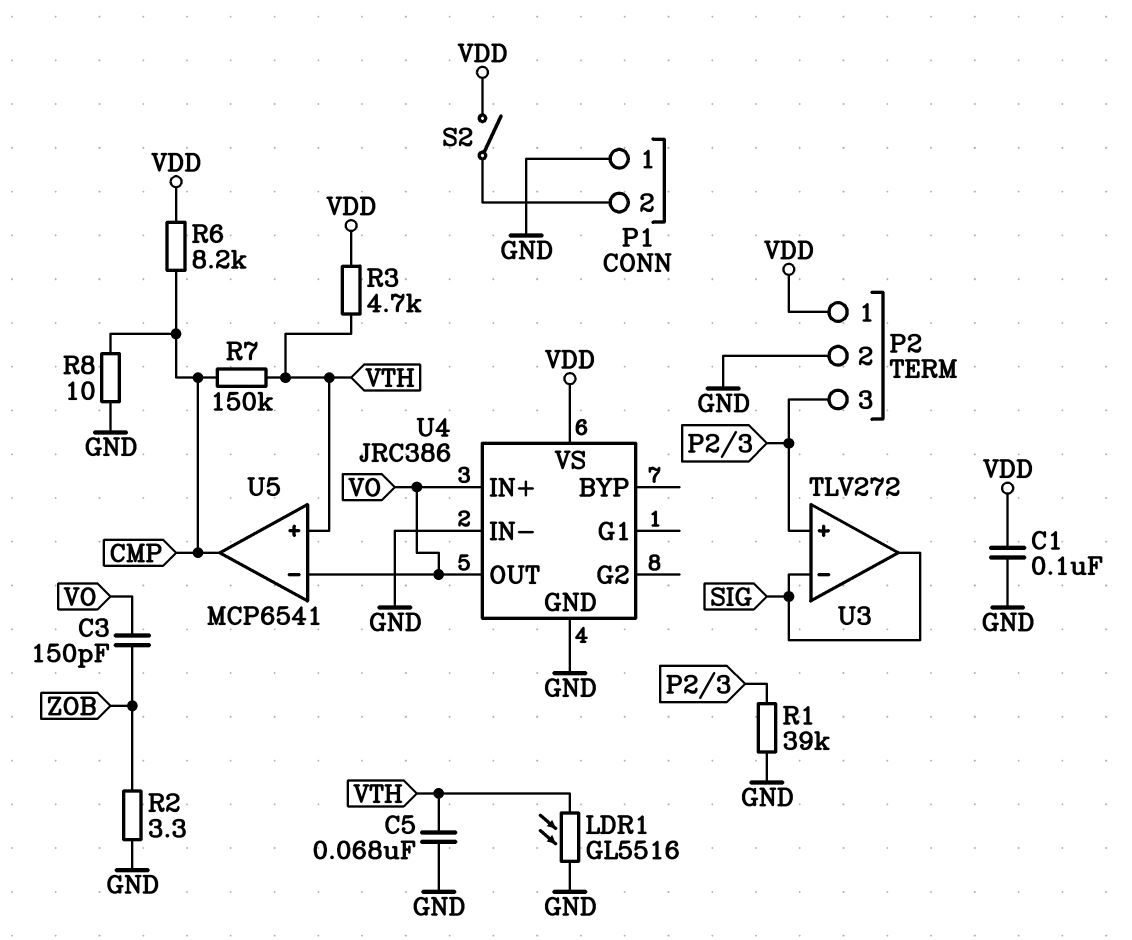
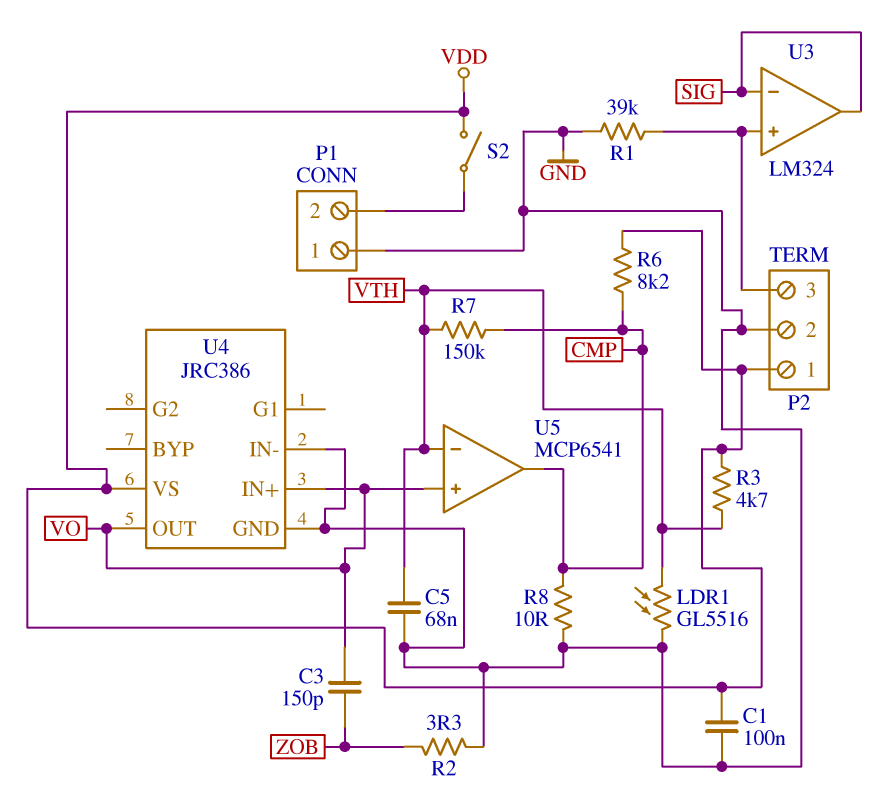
U3: TLV272 -> LM324
U5 pin in+: VTH -> VO
U5 pin in-: VO -> VTH

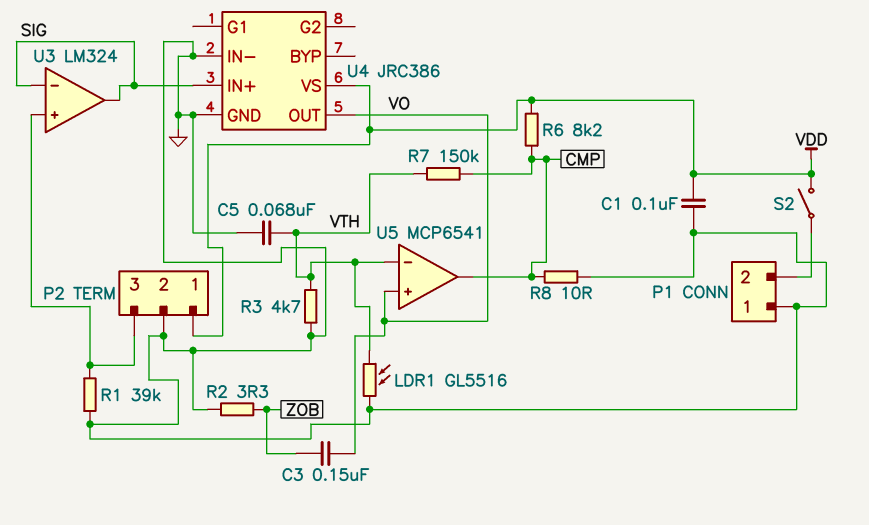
C3: 150pF (VO, ZOB) -> 150nF (VO, ZOB)
R3: 4.7k (VDD, VTH) -> 4.7k (GND, VTH)
U4 pin IN+: VO -> SIG

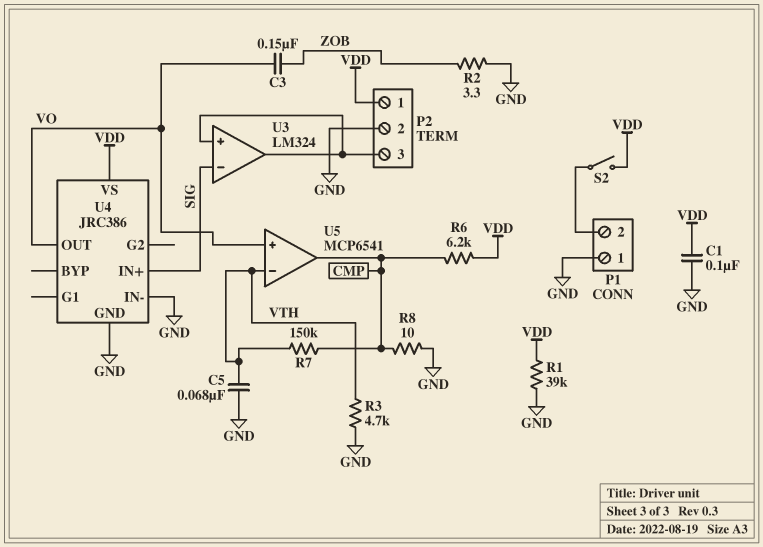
LDR1: GL5516 (GND, VTH) -> none
R1: 39k (GND, P2/3) -> 39k (GND, VDD)
R6: 8.2k (CMP, VDD) -> 6.2k (CMP, VDD)
U3 pin out: SIG -> P2/3

